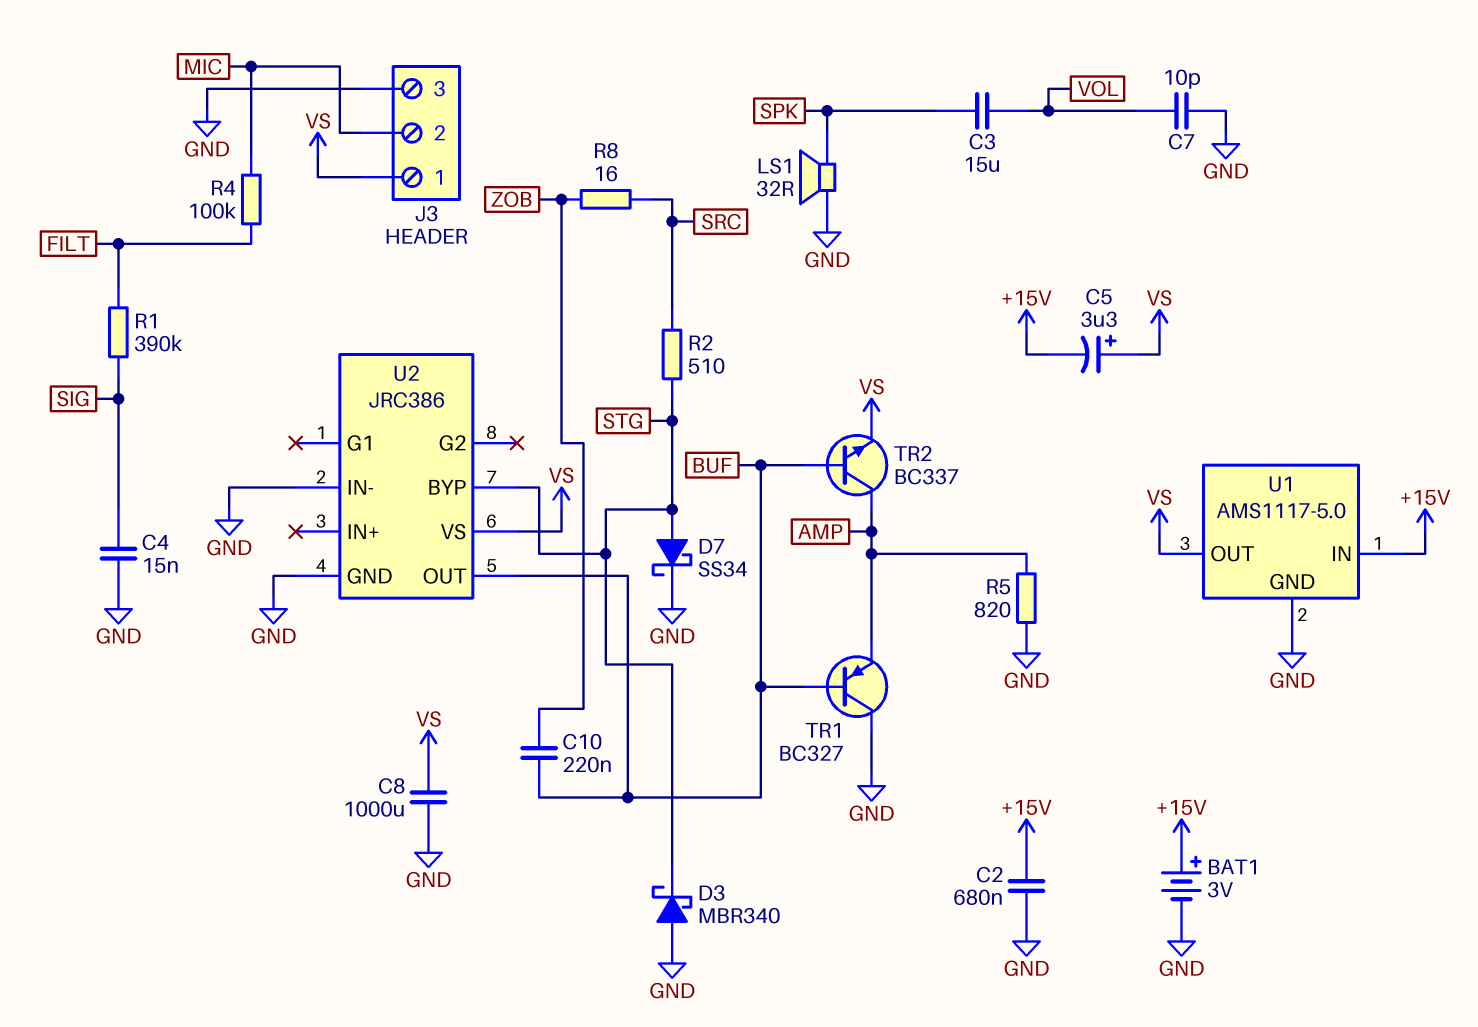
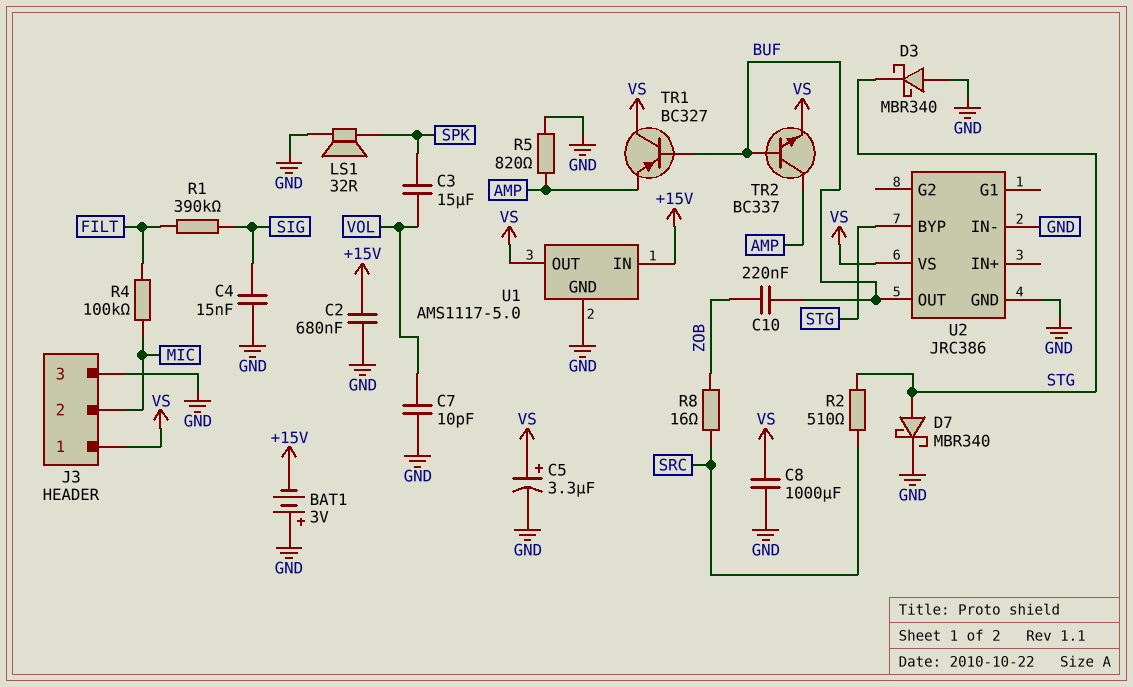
BAT1: 3V (plus +15V, minus GND) -> 3V (plus GND, minus +15V)
C5: 3.3uF (plus VS, minus +15V) -> 3.3uF (plus VS, minus GND)
D7: schottky SS34 (A STG, K GND) -> schottky MBR340 (A STG, K GND)
TR1: PNP BC327 (B BUF, C GND, E AMP) -> PNP BC327 (B BUF, C VS, E AMP)

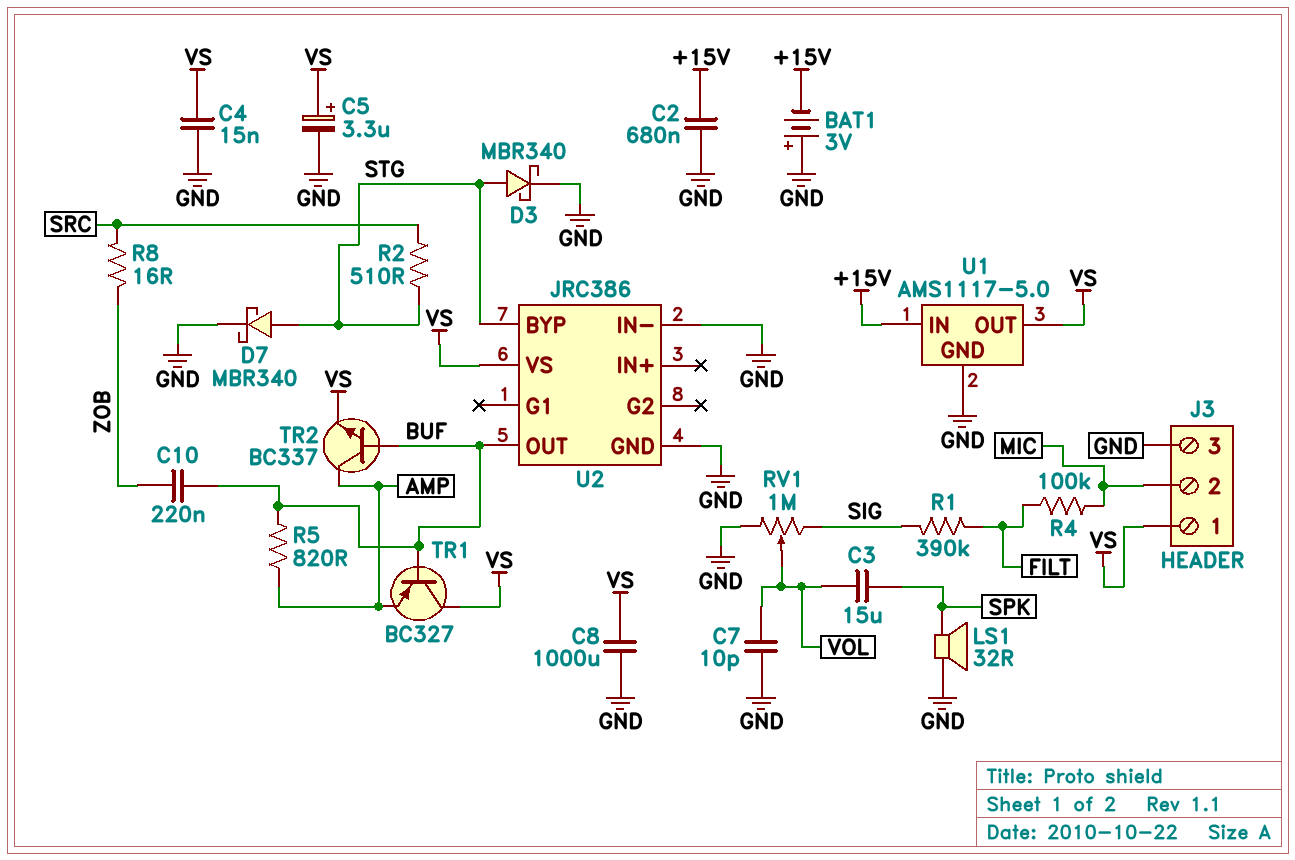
C4: 15nF (GND, SIG) -> 15nF (GND, VS)
D3: schottky MBR340 (A GND, K STG) -> schottky MBR340 (A STG, K GND)
R5: 820 (AMP, GND) -> 820 (AMP, BUF)
RV1: none -> 1M (GND, SIG, wiper VOL)

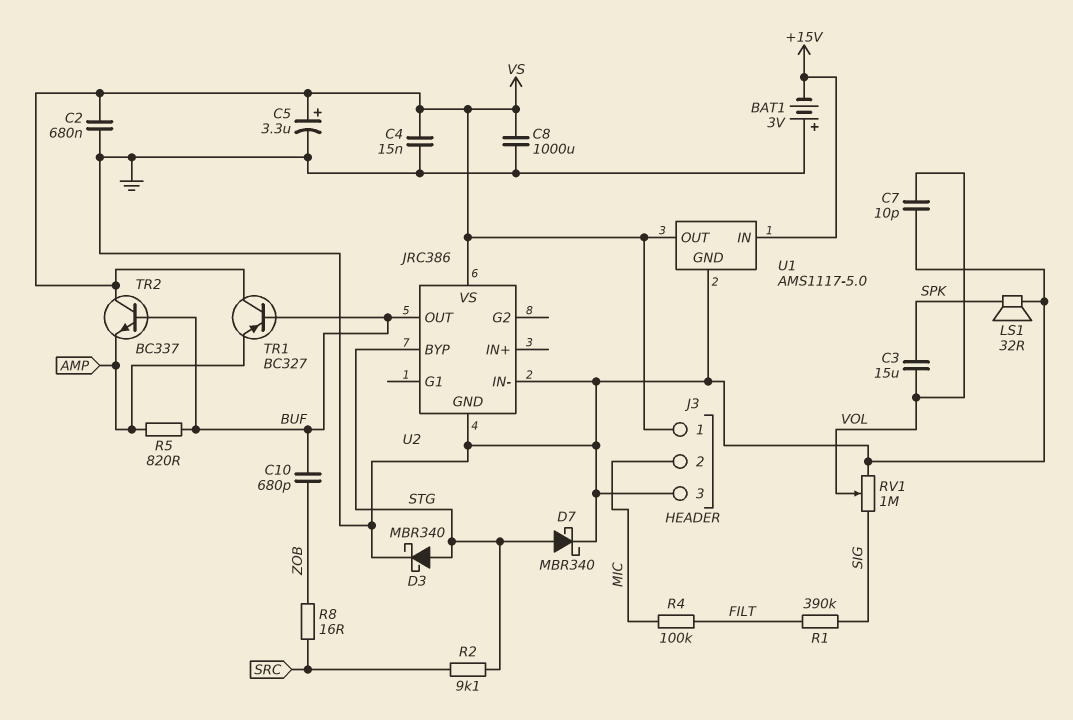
C2: 680nF (+15V, GND) -> 680nF (GND, VS)
C10: 220nF (BUF, ZOB) -> 680pF (BUF, ZOB)
R2: 510 (SRC, STG) -> 9.1k (SRC, STG)
TR2: NPN BC337 (B BUF, C AMP, E VS) -> NPN BC337 (B BUF, C VS, E AMP)

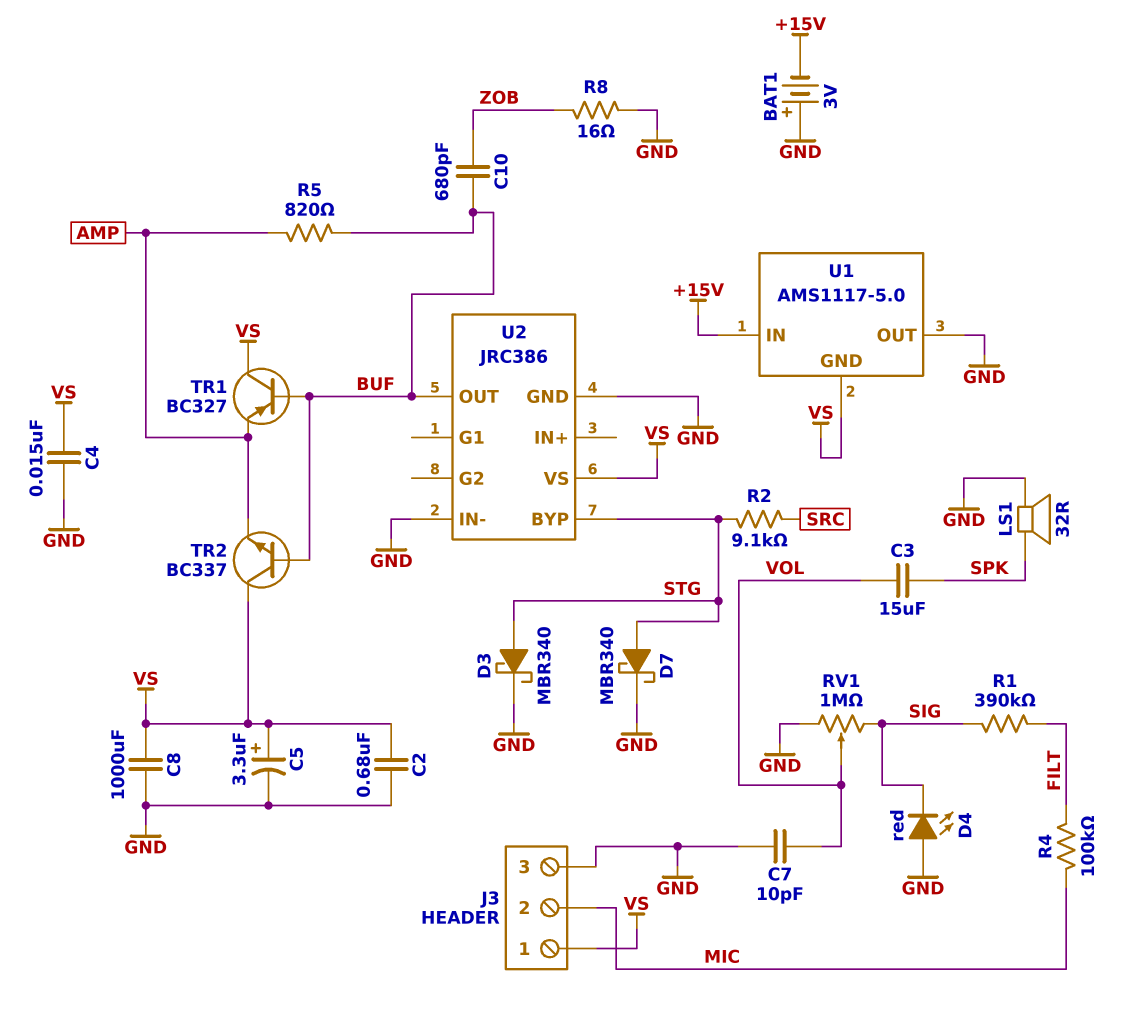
D4: none -> LED red (A GND, K SIG)
R8: 16 (SRC, ZOB) -> 16 (GND, ZOB)
U1 pin GND: GND -> VS
U1 pin OUT: VS -> GND

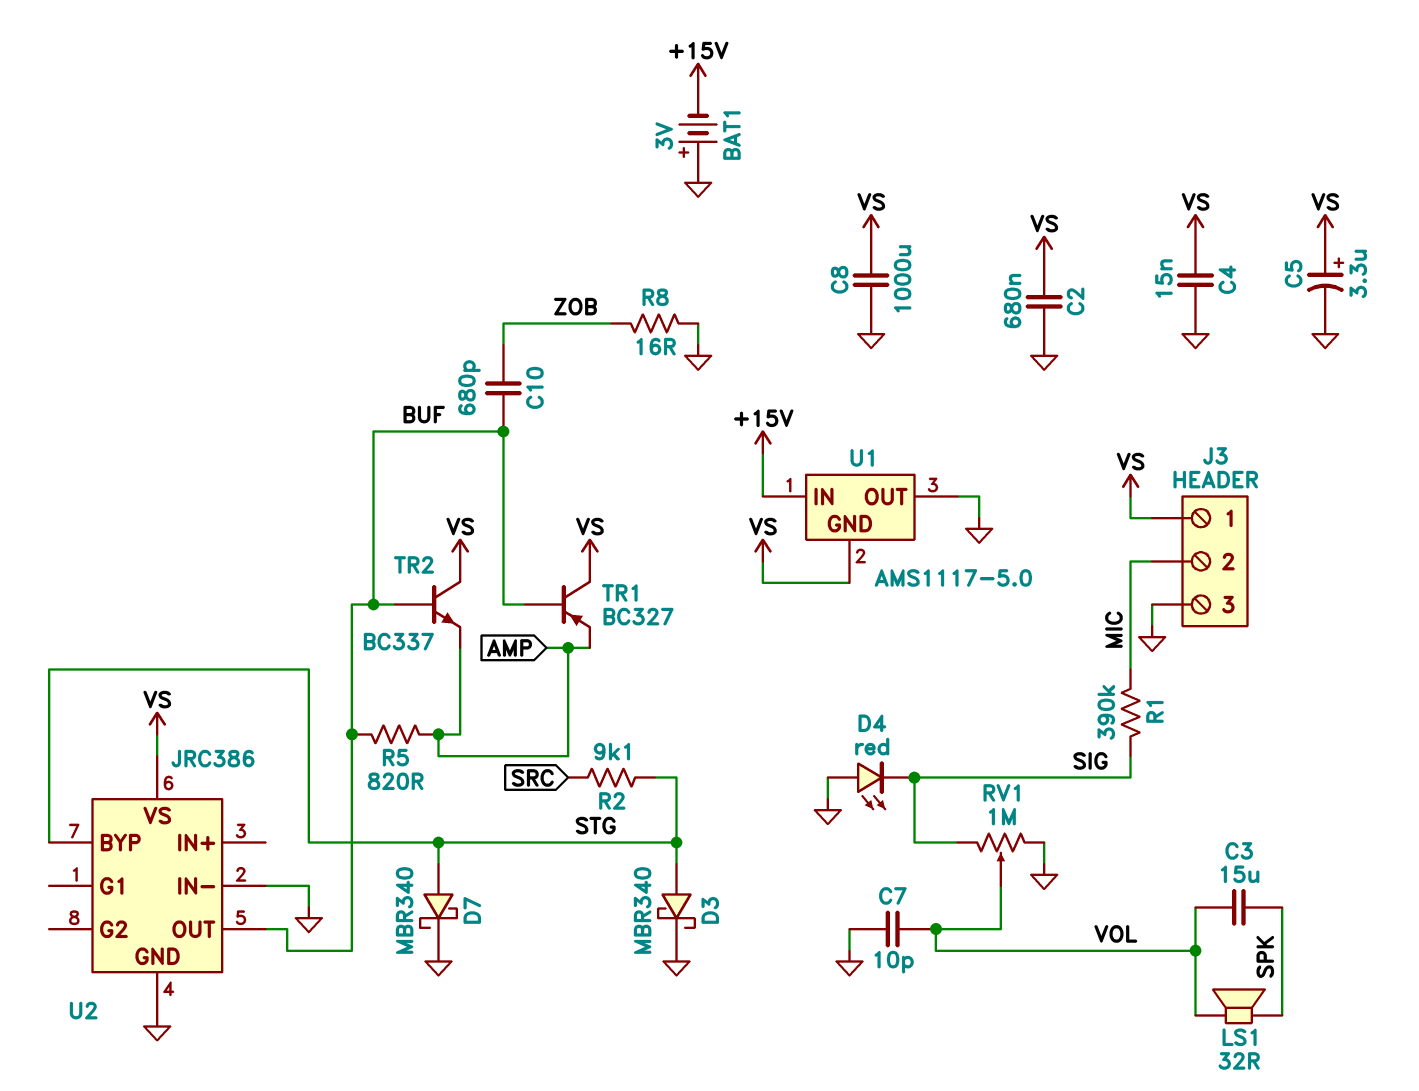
LS1: speaker 32R (GND, SPK) -> speaker 32R (SPK, VOL)
R1: 390k (FILT, SIG) -> 390k (MIC, SIG)
R4: 100k (FILT, MIC) -> none

